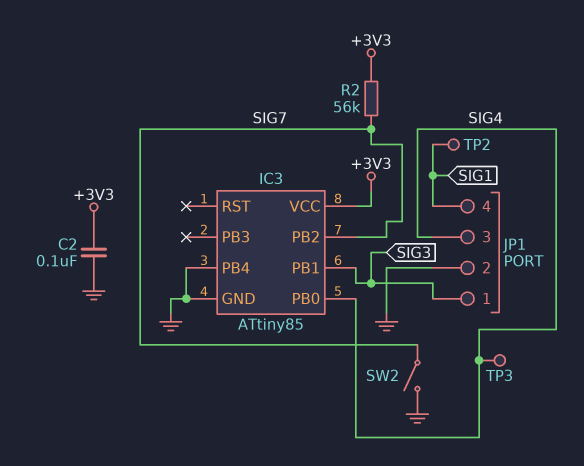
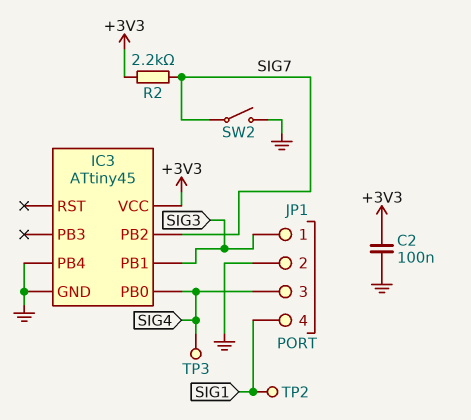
IC3: ATtiny85 -> ATtiny45
R2: 56k (+3V3, SIG7) -> 2.2k (+3V3, SIG7)

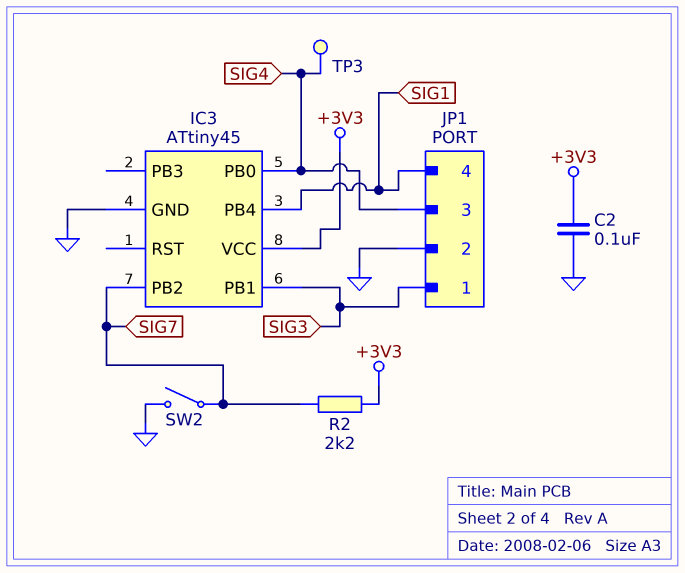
IC3 pin PB4: GND -> SIG1
TP2: test point (SIG1) -> none

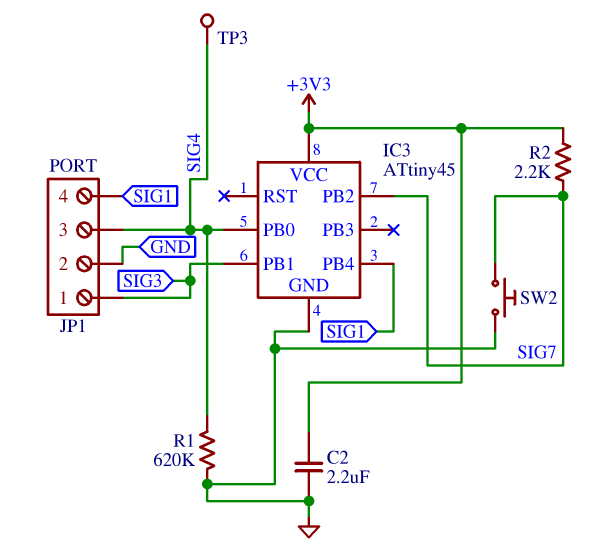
C2: 100nF (+3V3, GND) -> 2.2uF (+3V3, GND)
R1: none -> 620k (GND, SIG4)
SW2: switch (GND, SIG7) -> button (GND, SIG7)

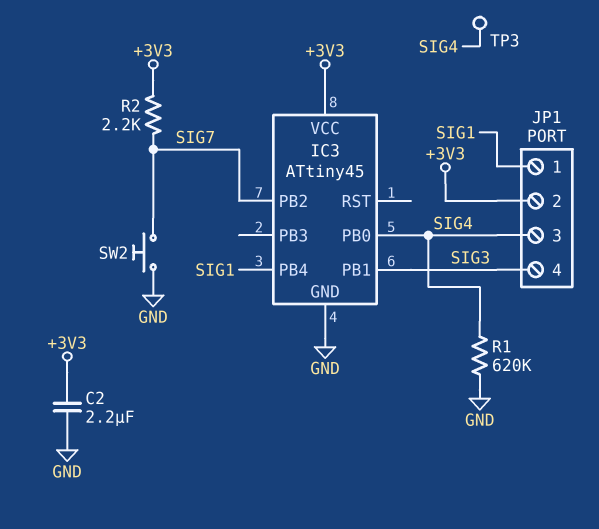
JP1 pin 1: SIG3 -> SIG1
JP1 pin 2: GND -> +3V3
JP1 pin 4: SIG1 -> SIG3

